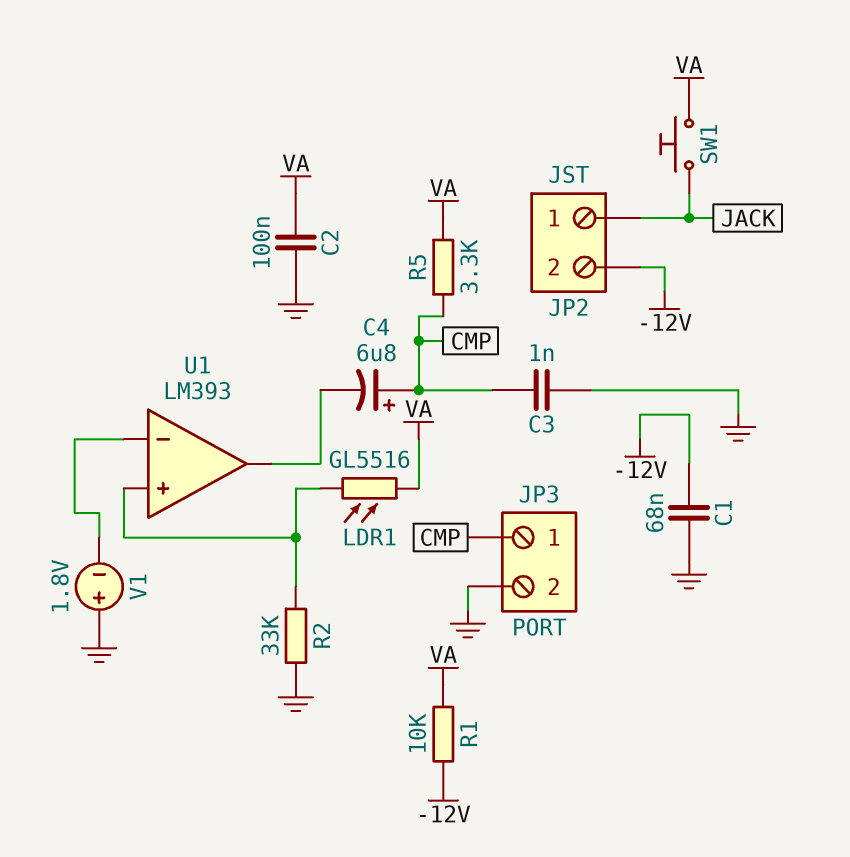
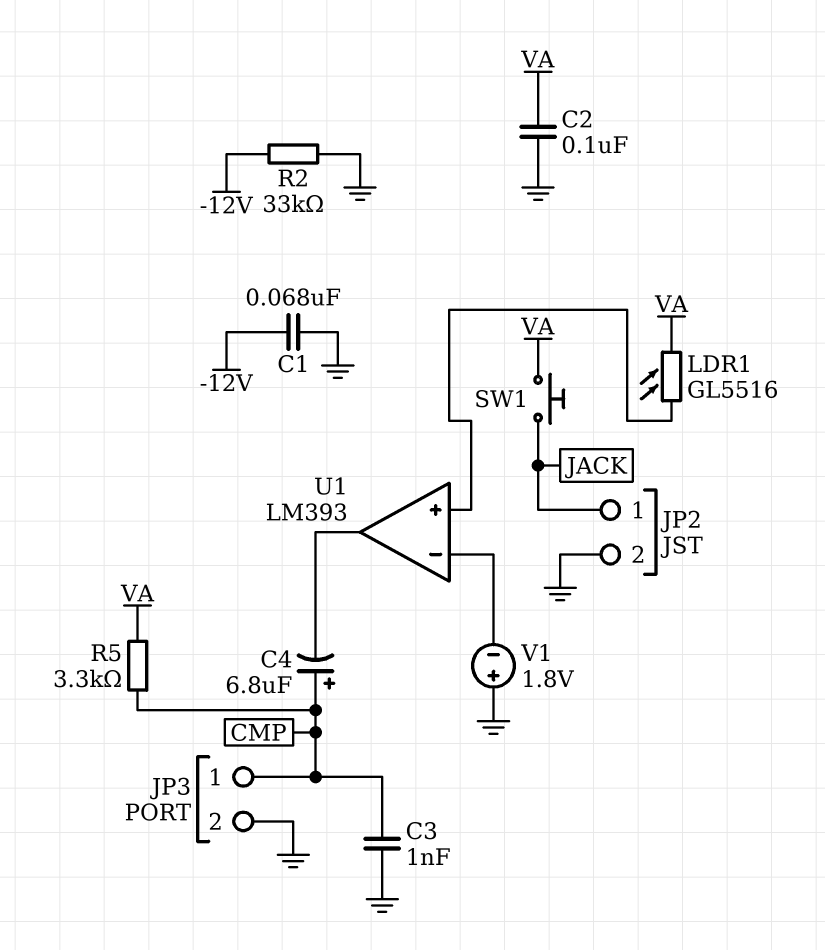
JP2 pin 2: -12V -> GND
R1: 10k (-12V, VA) -> none
R2: 33k (GND, U1/in+) -> 33k (-12V, GND)

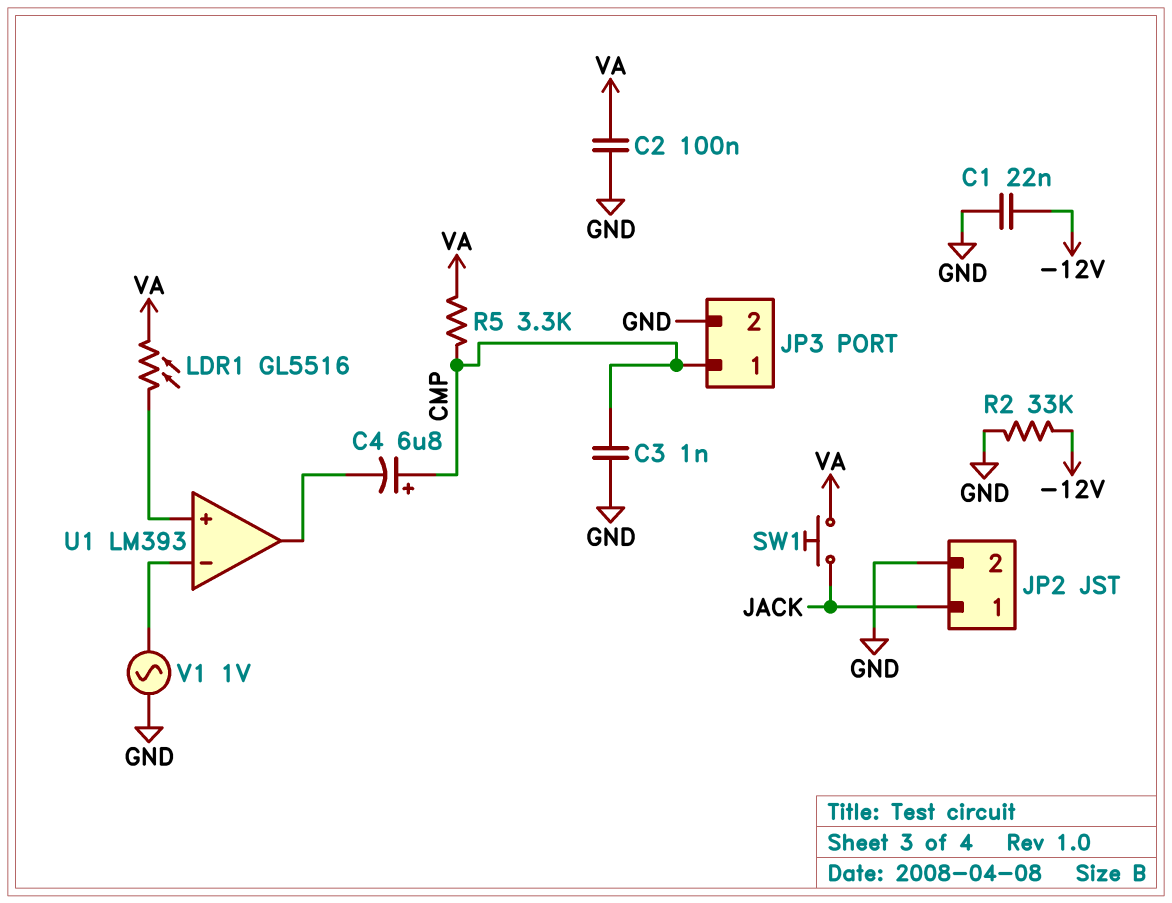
C1: 68nF (-12V, GND) -> 22nF (-12V, GND)
V1: 1.8V (plus GND, minus U1/in-) -> AC 1V (GND, U1/in-)

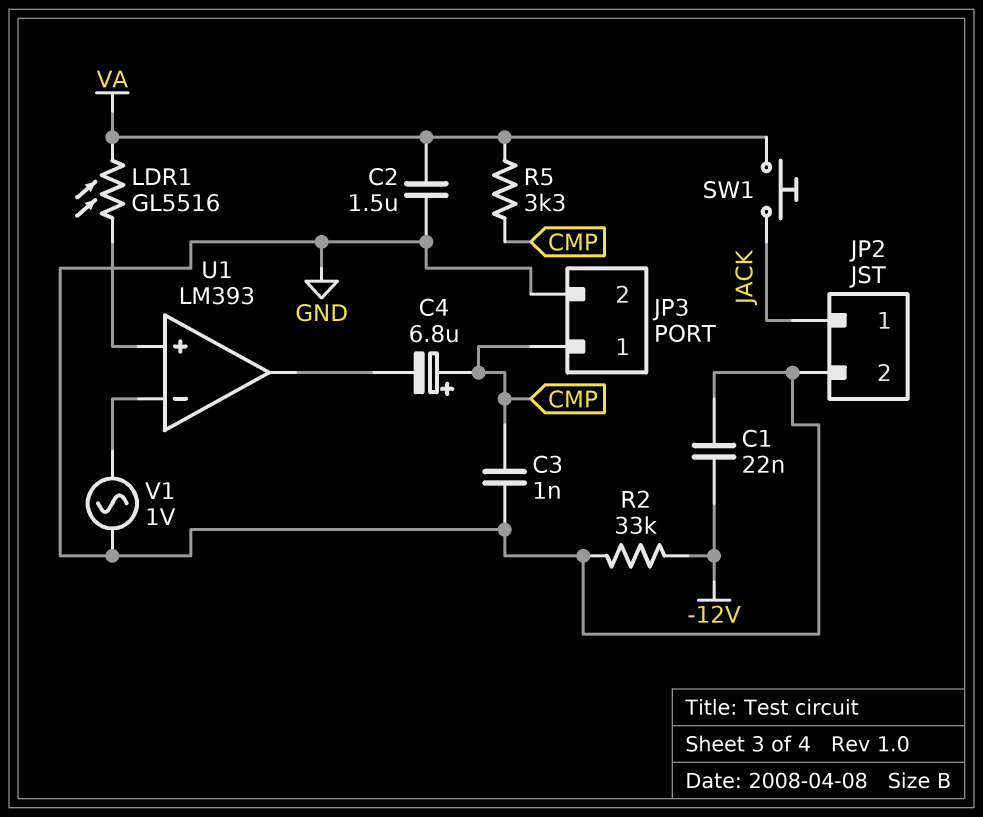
C2: 100nF (GND, VA) -> 1.5uF (GND, VA)

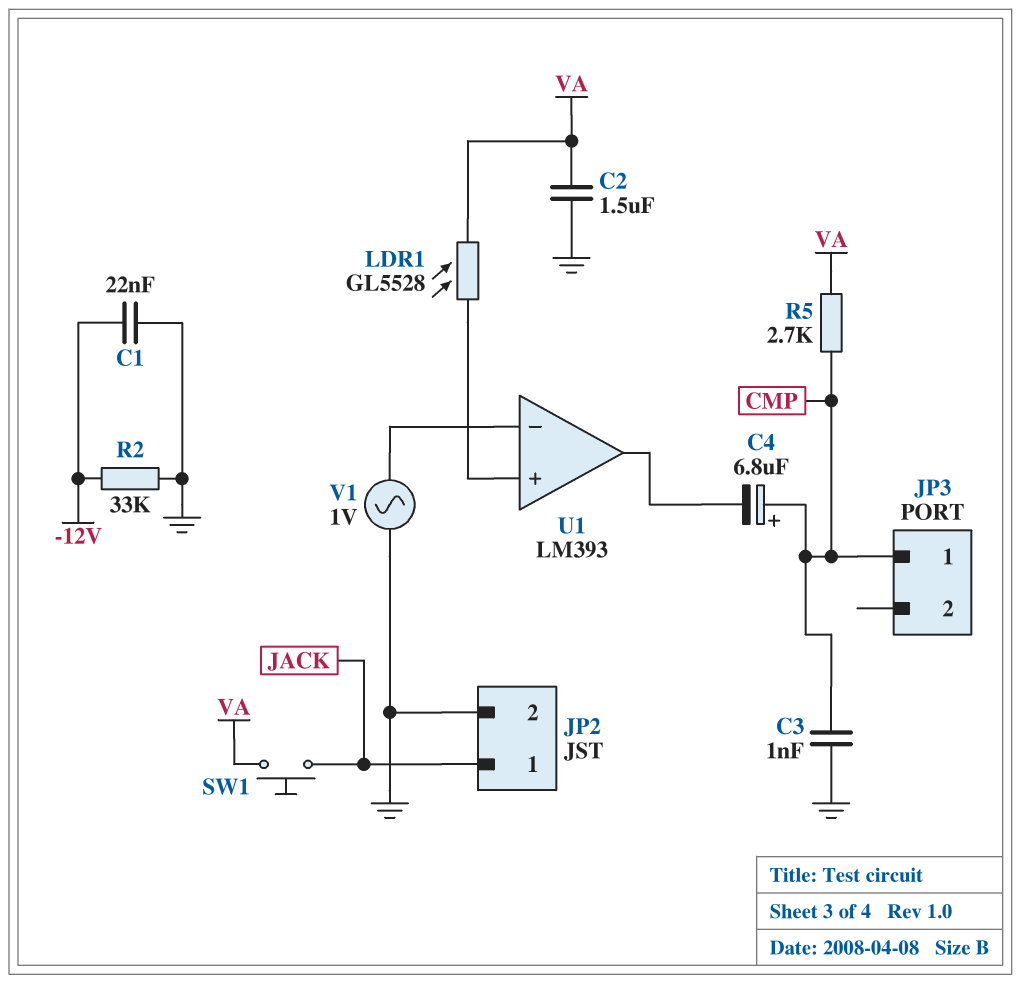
JP3 pin 2: GND -> none
LDR1: GL5516 (U1/in+, VA) -> GL5528 (U1/in+, VA)
R5: 3.3k (CMP, VA) -> 2.7k (CMP, VA)

